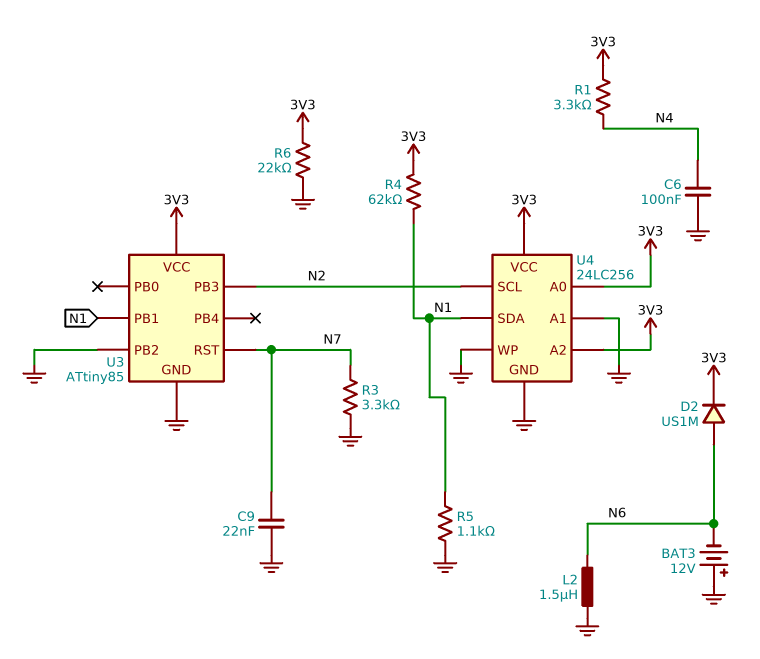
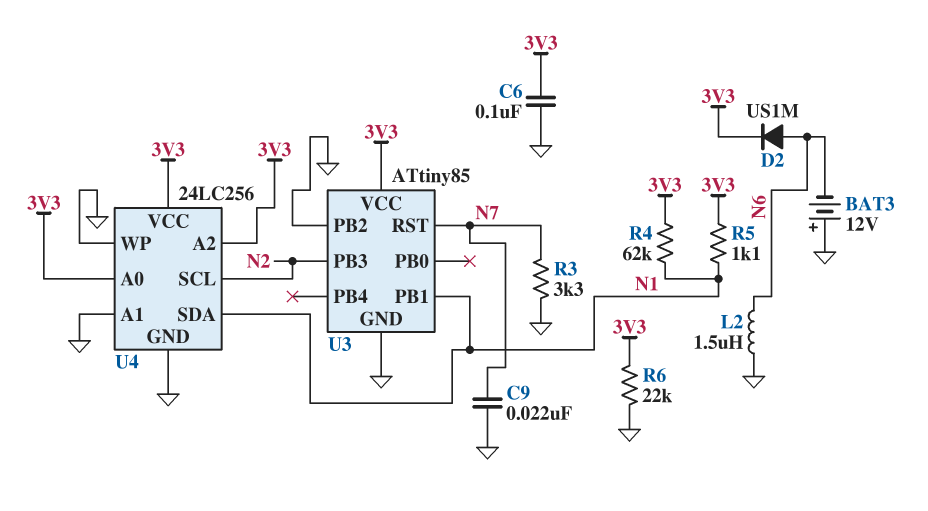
C6: 100nF (GND, N4) -> 100nF (3V3, GND)
R1: 3.3k (3V3, N4) -> none
R5: 1.1k (GND, N1) -> 1.1k (3V3, N1)

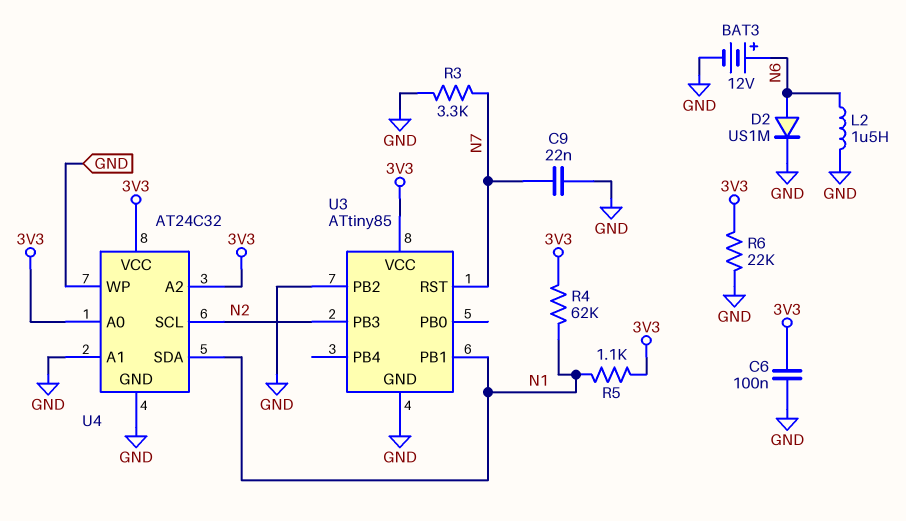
BAT3: 12V (plus GND, minus N6) -> 12V (plus N6, minus GND)
D2: diode US1M (A N6, K 3V3) -> diode US1M (A N6, K GND)
U4: 24LC256 -> AT24C32

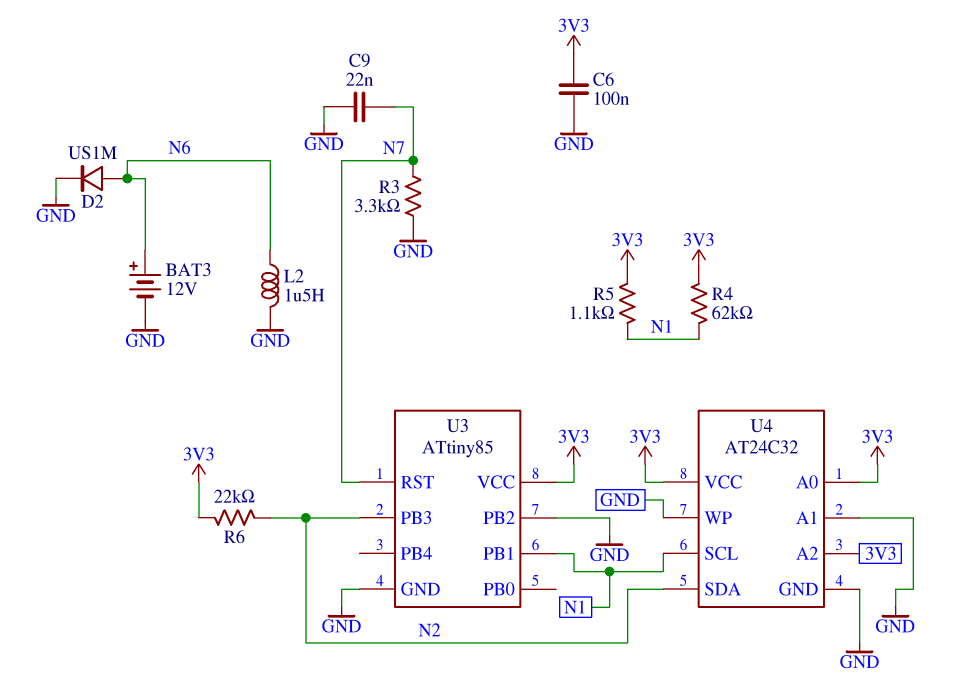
R6: 22k (3V3, GND) -> 22k (3V3, N2)
U4 pin SCL: N2 -> N1
U4 pin SDA: N1 -> N2

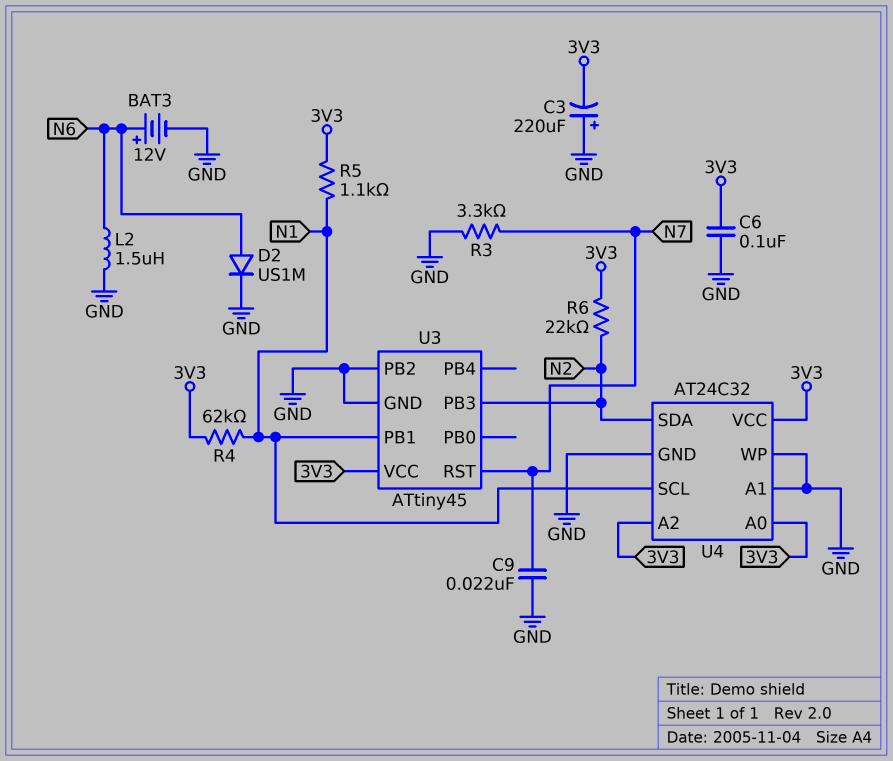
C3: none -> 220uF (plus GND, minus 3V3)
U3: ATtiny85 -> ATtiny45

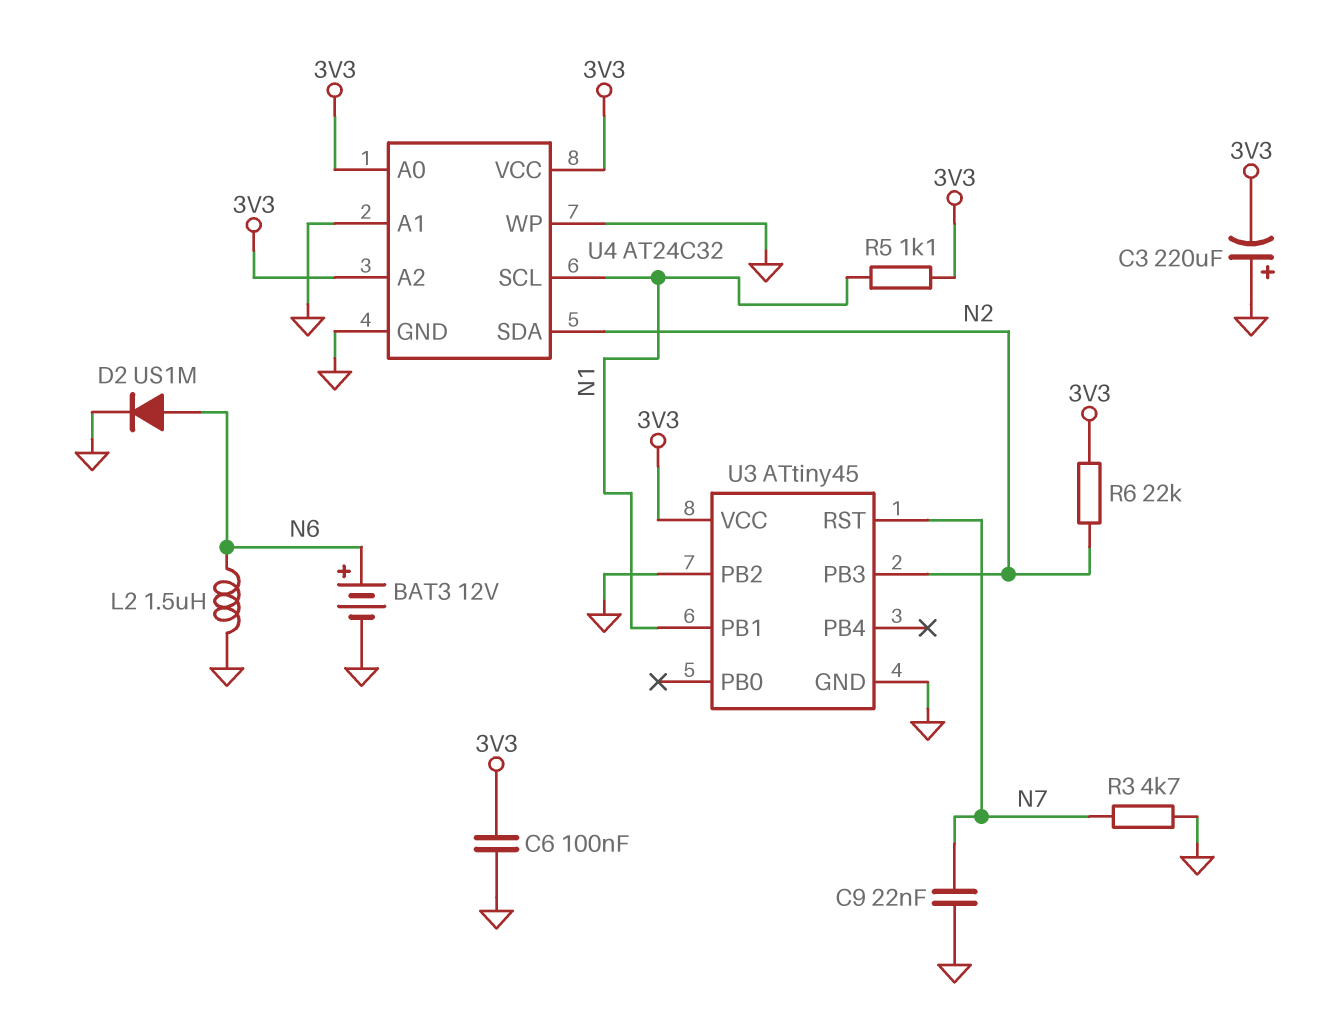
R3: 3.3k (GND, N7) -> 4.7k (GND, N7)
R4: 62k (3V3, N1) -> none

